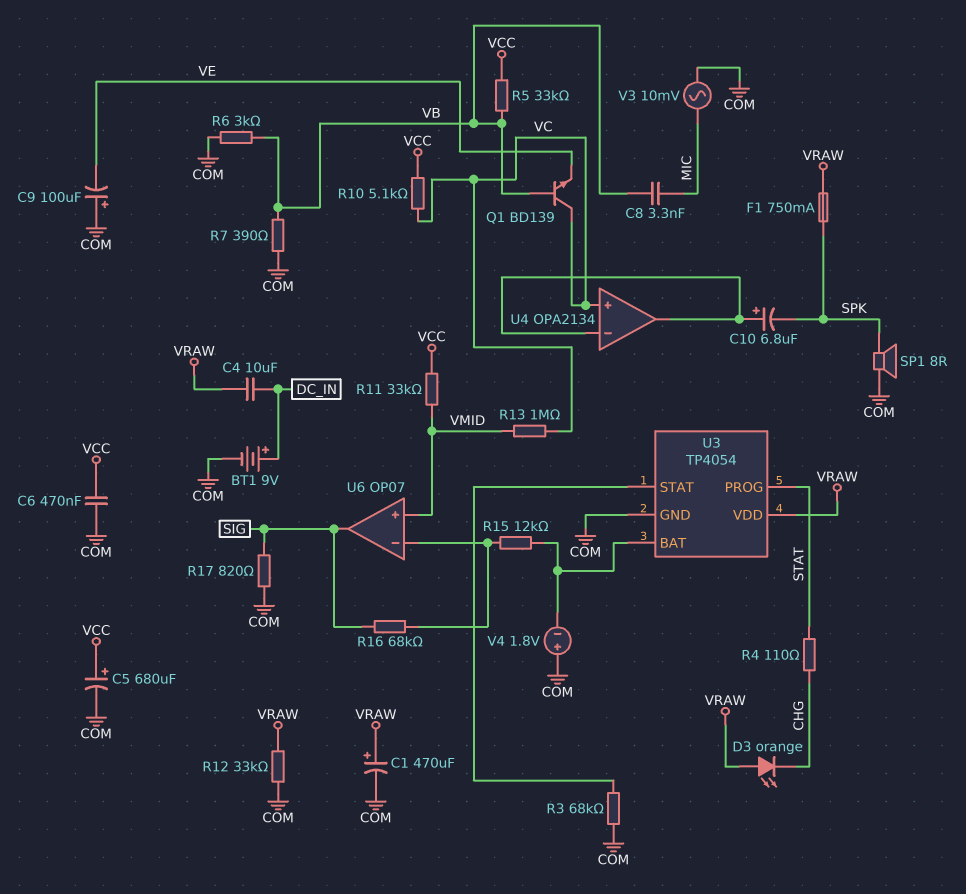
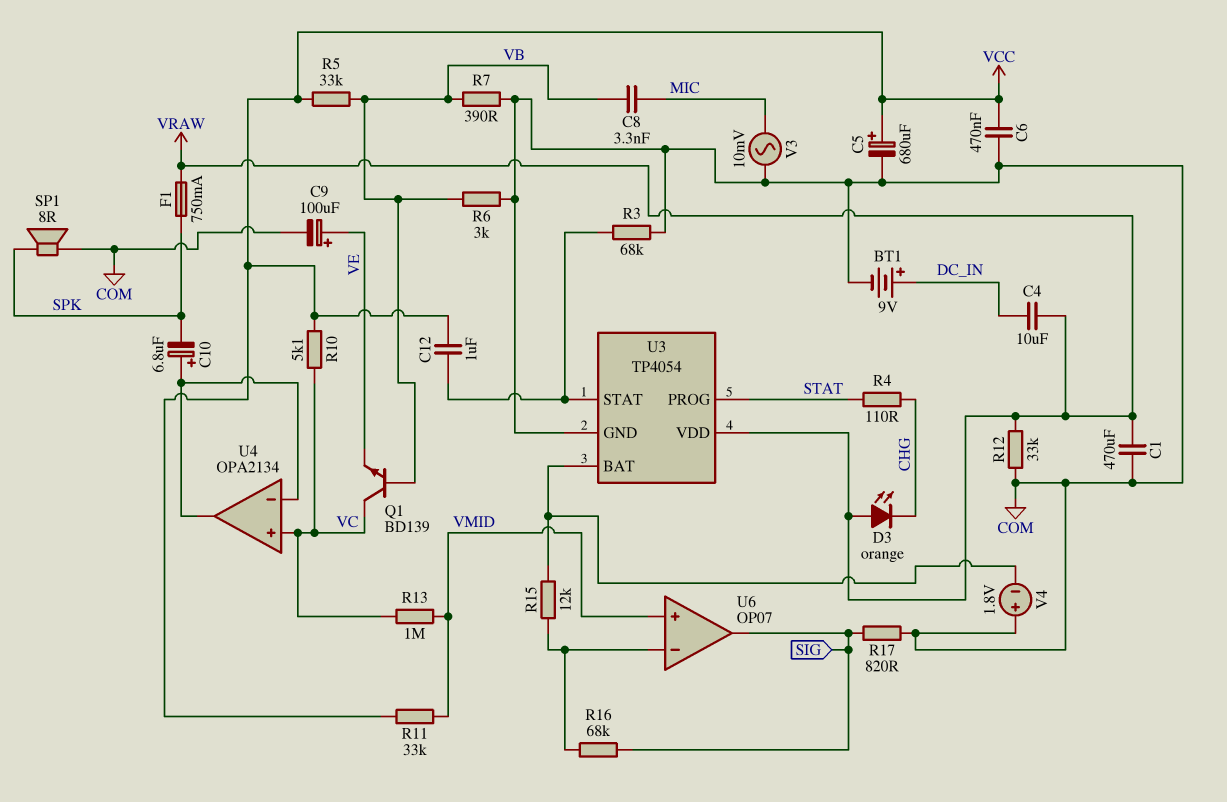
C1: 470uF (plus VRAW, minus COM) -> 470uF (COM, VRAW)
C9: 100uF (plus COM, minus VE) -> 100uF (plus VE, minus COM)
C12: none -> 1uF (U3/STAT, VCC)

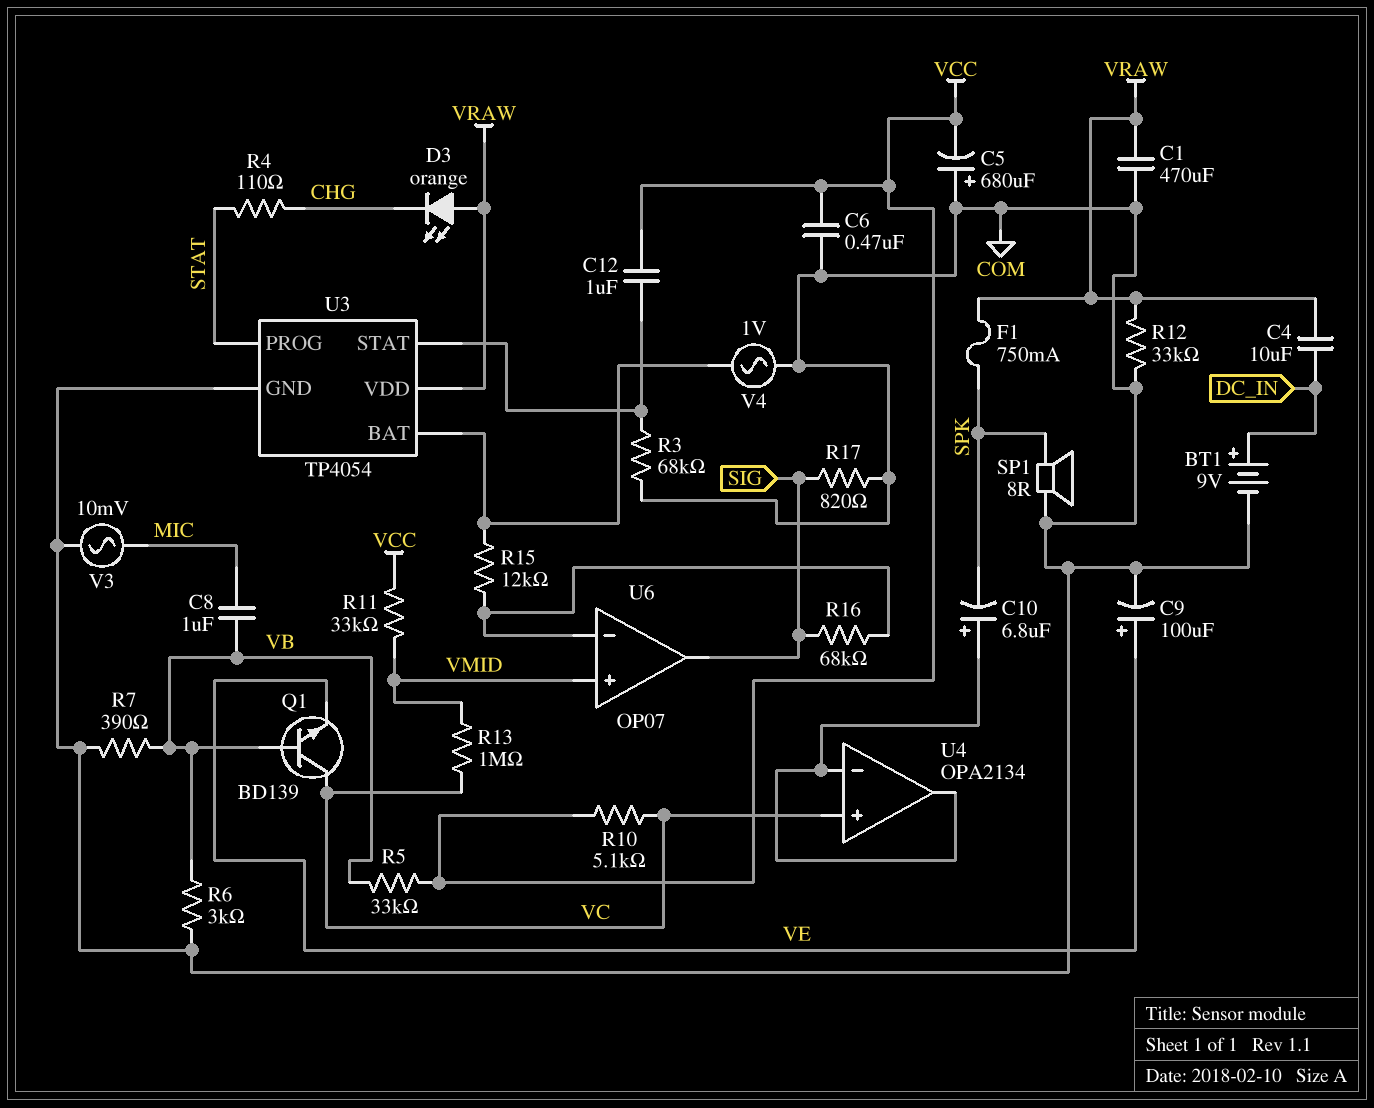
C5: 680uF (plus VCC, minus COM) -> 680uF (plus COM, minus VCC)
C8: 3.3nF (MIC, VB) -> 1uF (MIC, VB)
V4: 1.8V (plus COM, minus U3/BAT) -> AC 1V (COM, U3/BAT)

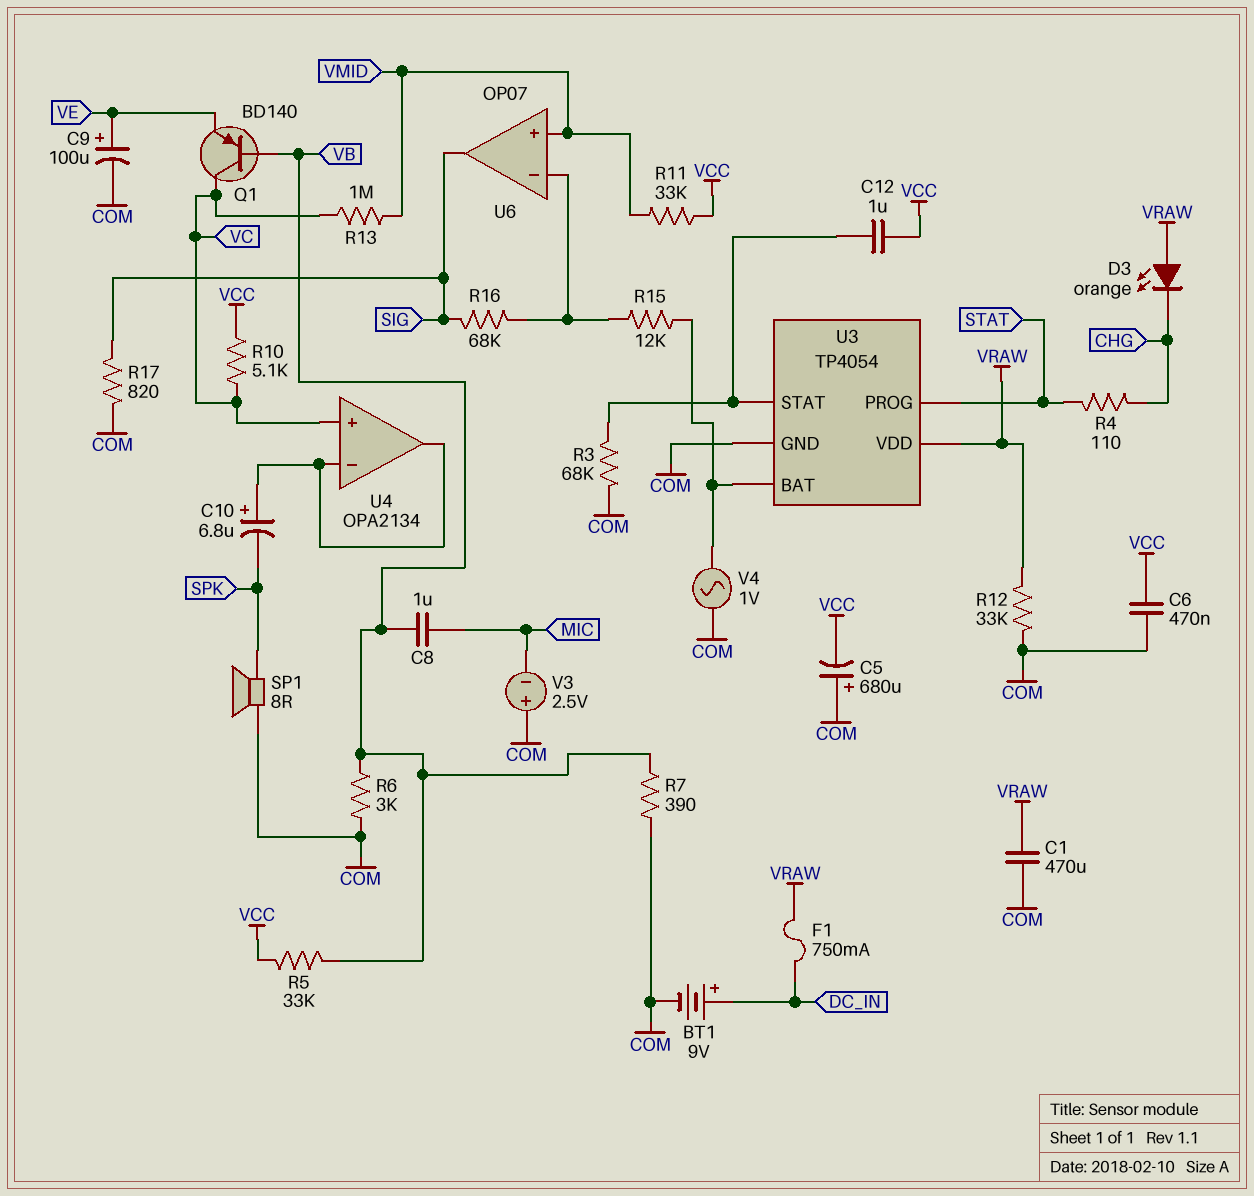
C4: 10uF (DC_IN, VRAW) -> none
F1: 750mA (SPK, VRAW) -> 750mA (DC_IN, VRAW)
Q1: NPN BD139 (B VB, C VC, E VE) -> PNP BD140 (B VB, C VC, E VE)
V3: AC 10mV (COM, MIC) -> 2.5V (plus COM, minus MIC)

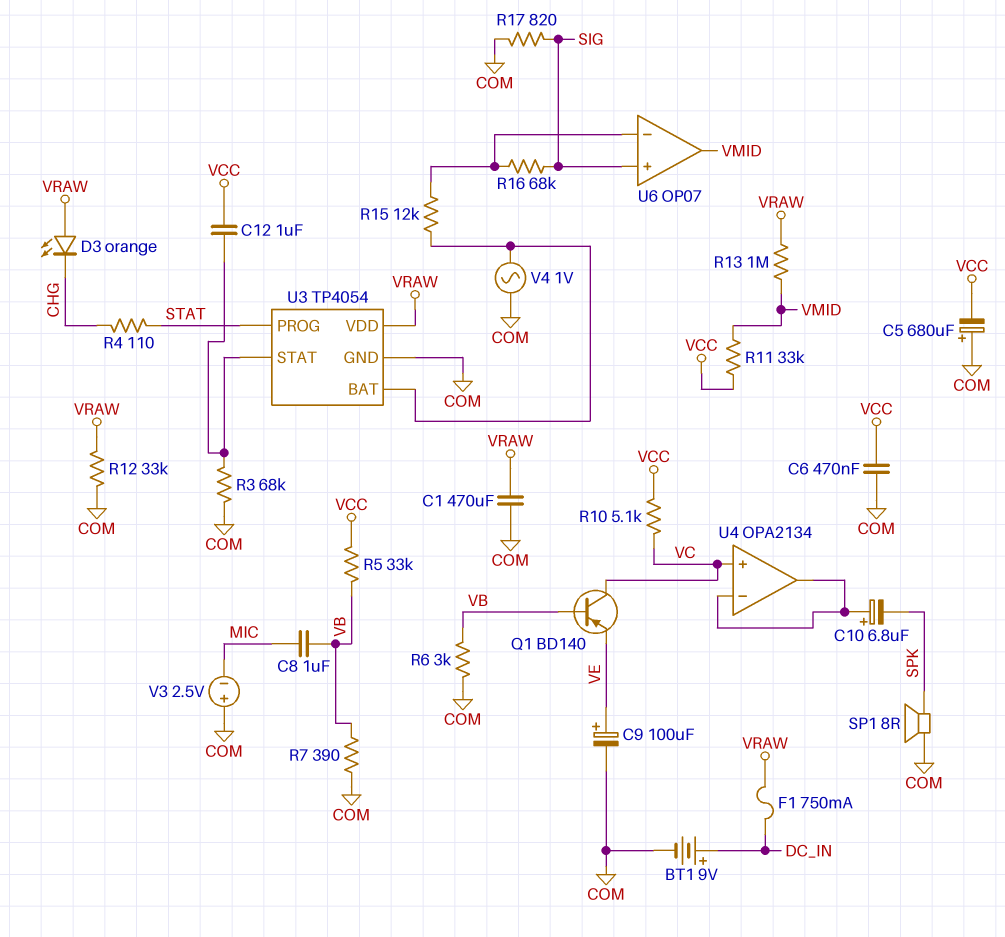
R13: 1M (VC, VMID) -> 1M (VMID, VRAW)
U6 pin in+: VMID -> SIG
U6 pin out: SIG -> VMID

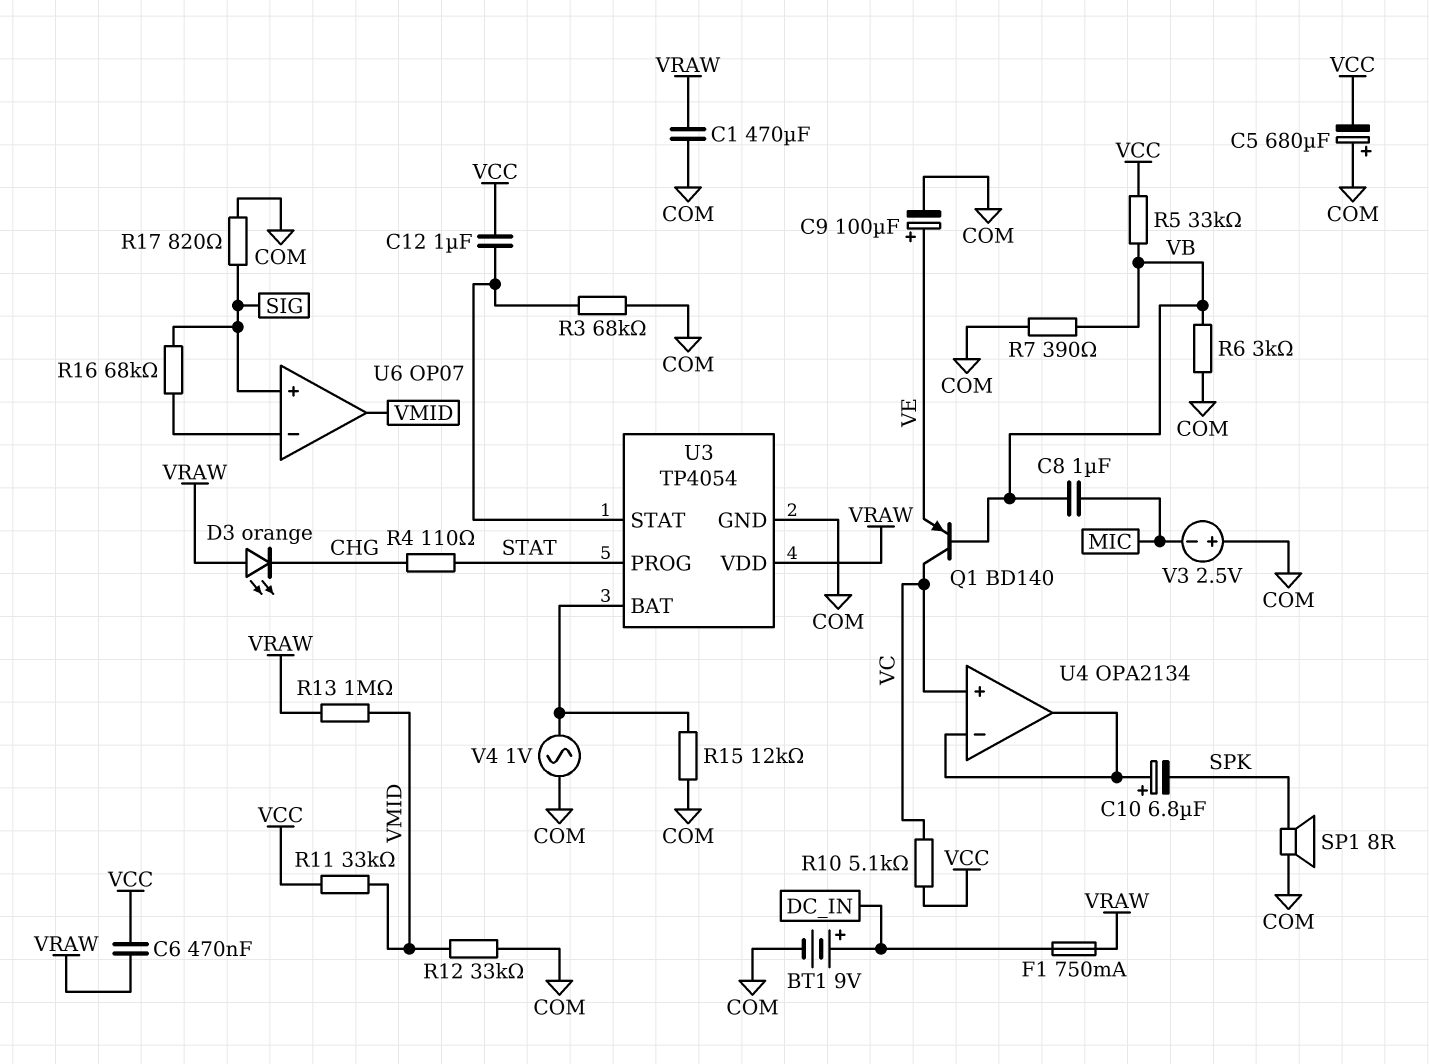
C6: 470nF (COM, VCC) -> 470nF (VCC, VRAW)
R12: 33k (COM, VRAW) -> 33k (COM, VMID)
R15: 12k (U3/BAT, U6/in-) -> 12k (COM, U3/BAT)

